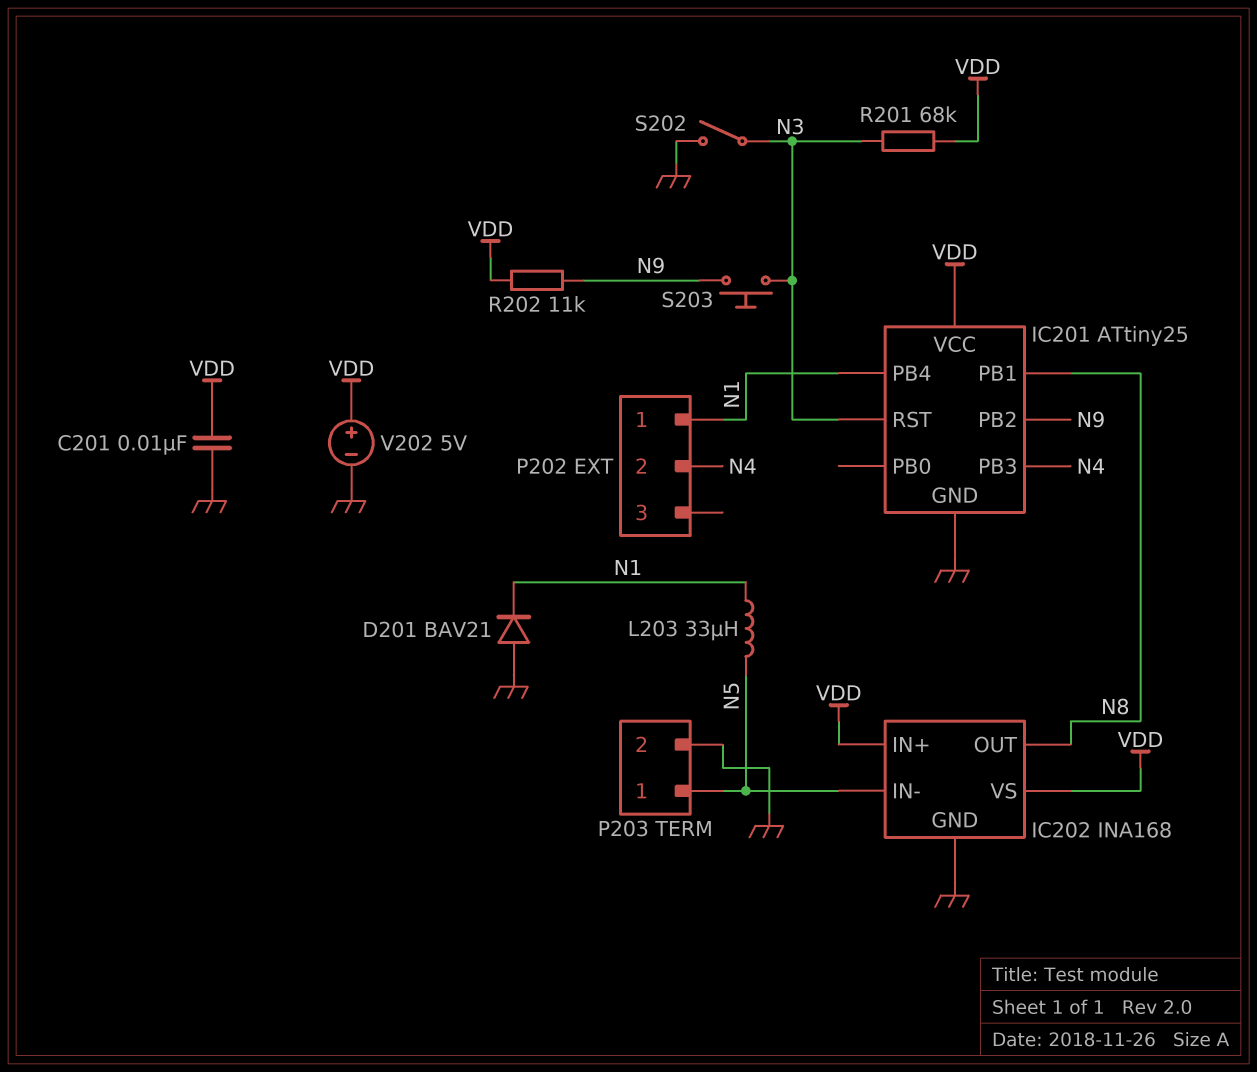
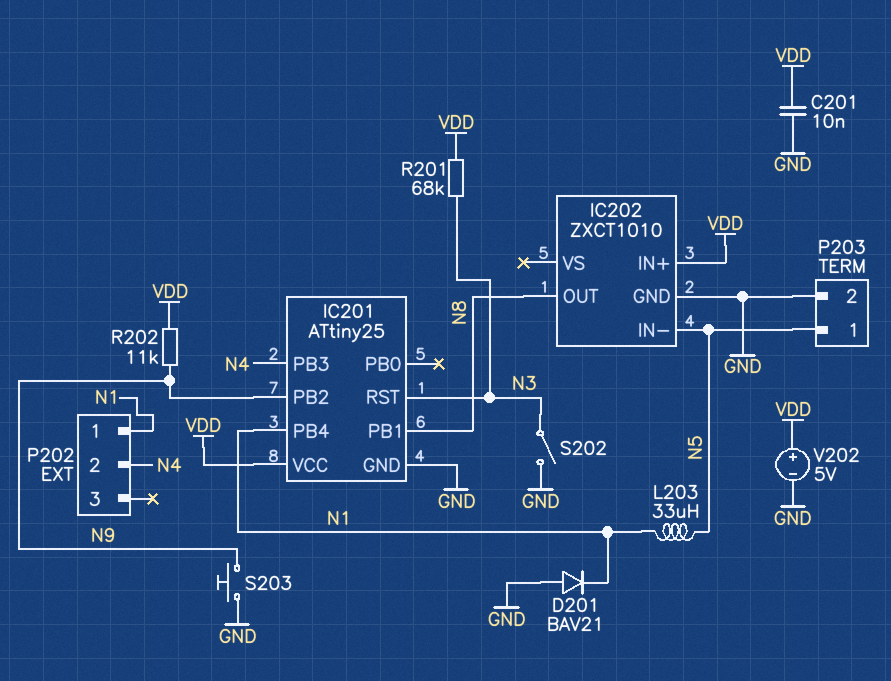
IC202: INA168 -> ZXCT1010
IC202 pin VS: VDD -> none
S203: button (N3, N9) -> button (GND, N9)

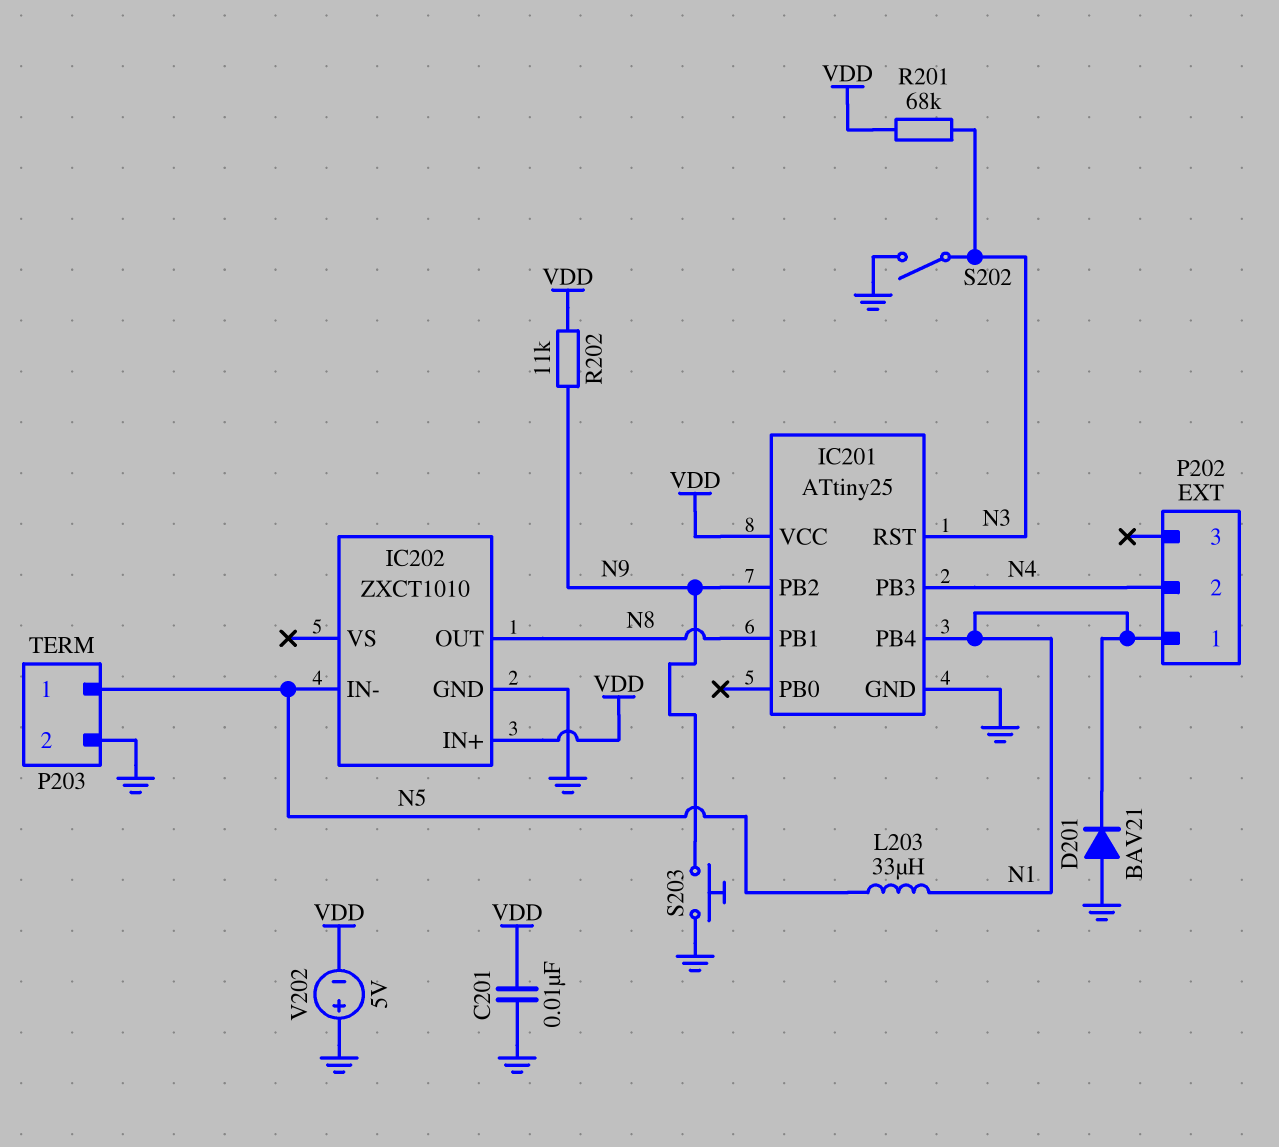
V202: 5V (plus VDD, minus GND) -> 5V (plus GND, minus VDD)

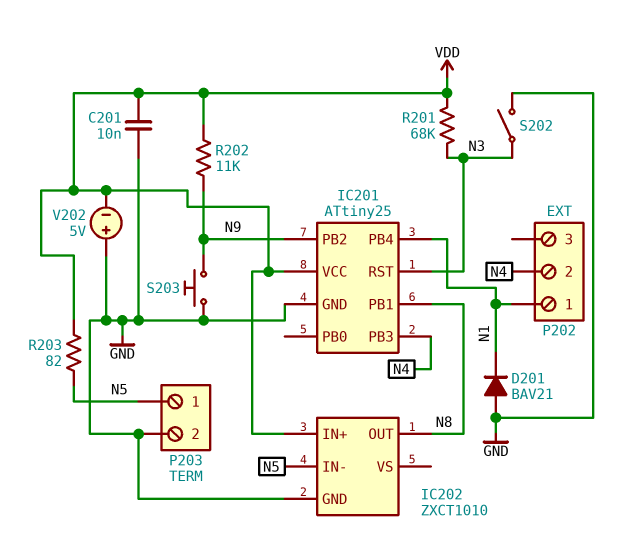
L203: 33uH (N1, N5) -> none
R203: none -> 82 (N5, VDD)

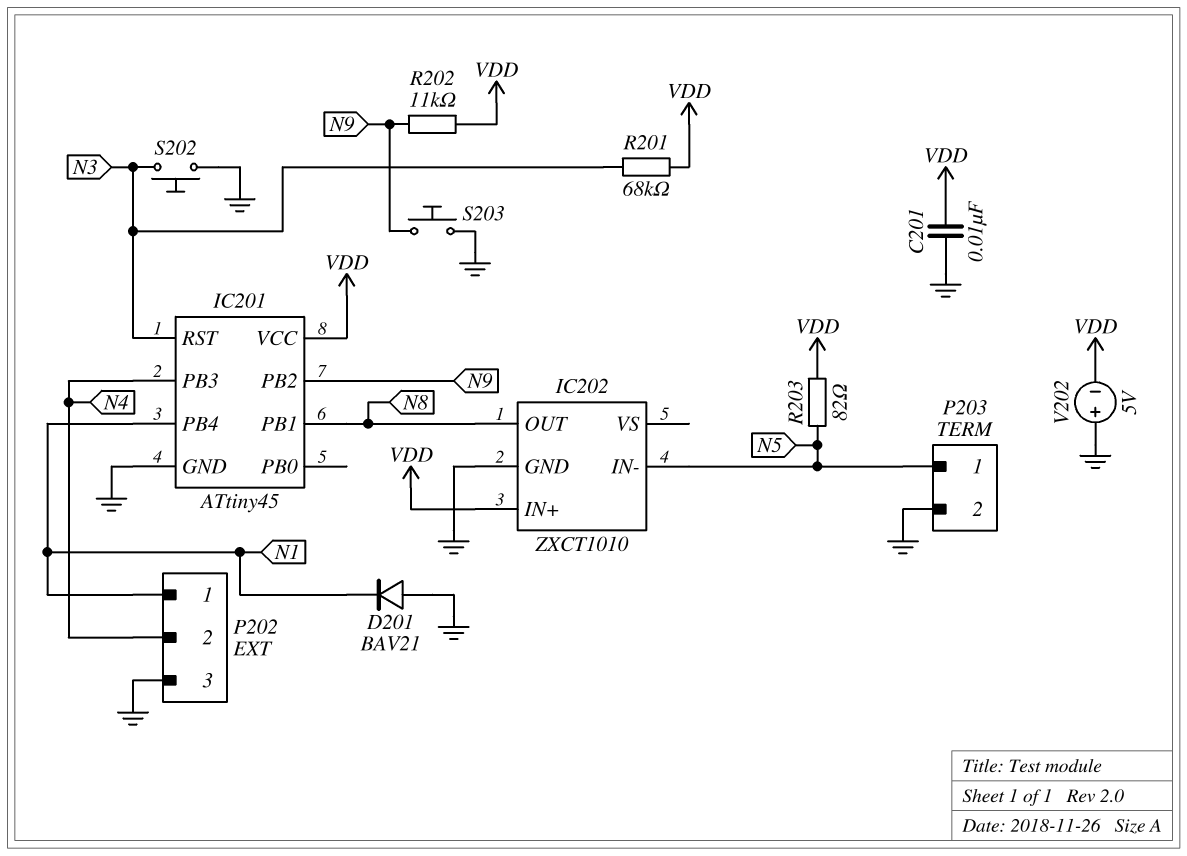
IC201: ATtiny25 -> ATtiny45
P202 pin 3: none -> GND
S202: switch (GND, N3) -> button (GND, N3)

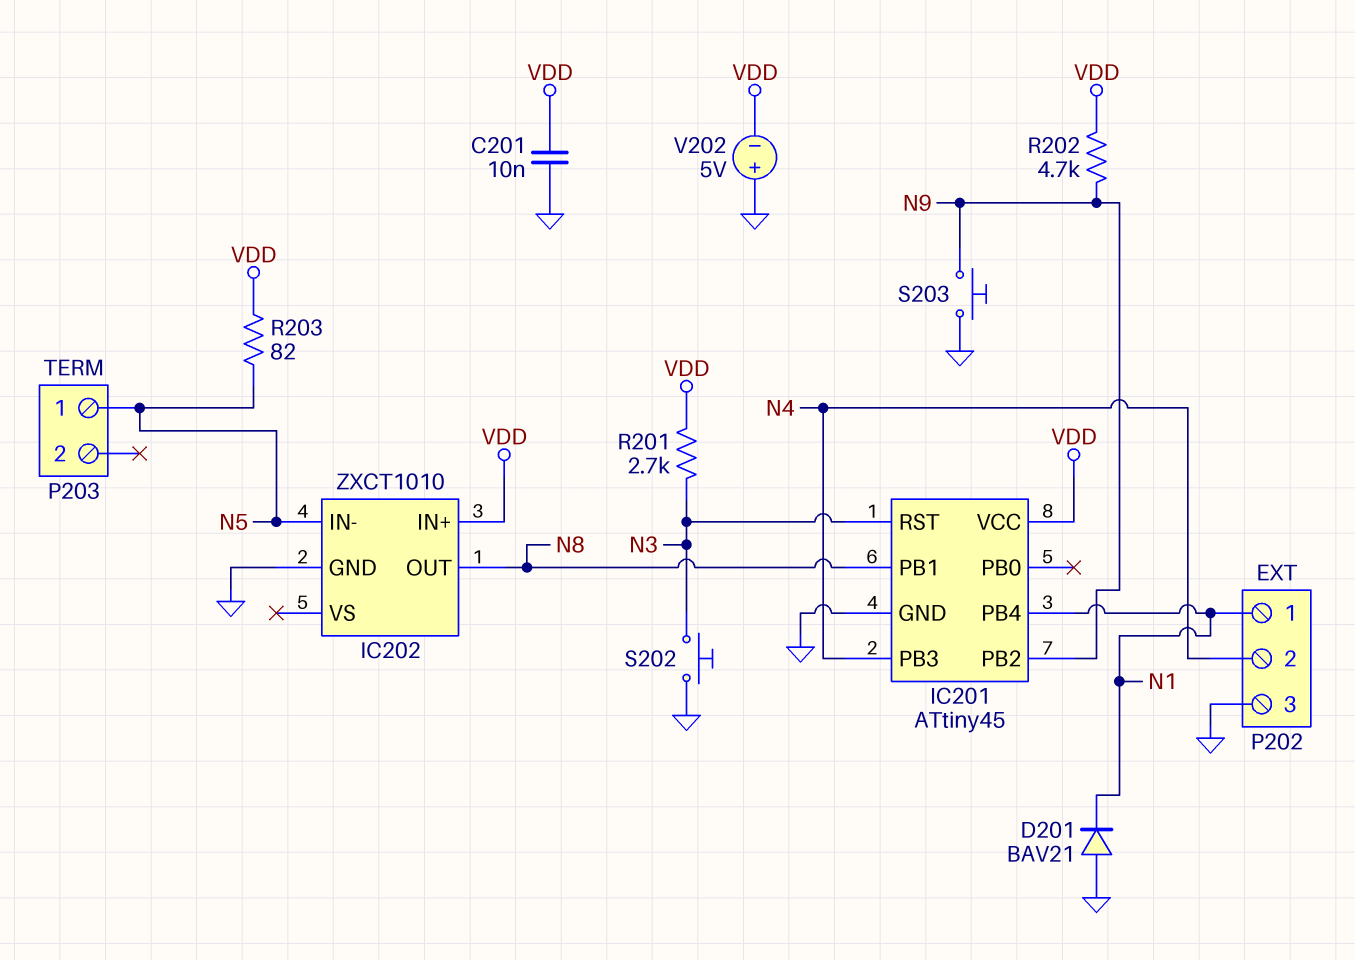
P203 pin 2: GND -> none
R201: 68k (N3, VDD) -> 2.7k (N3, VDD)
R202: 11k (N9, VDD) -> 4.7k (N9, VDD)

